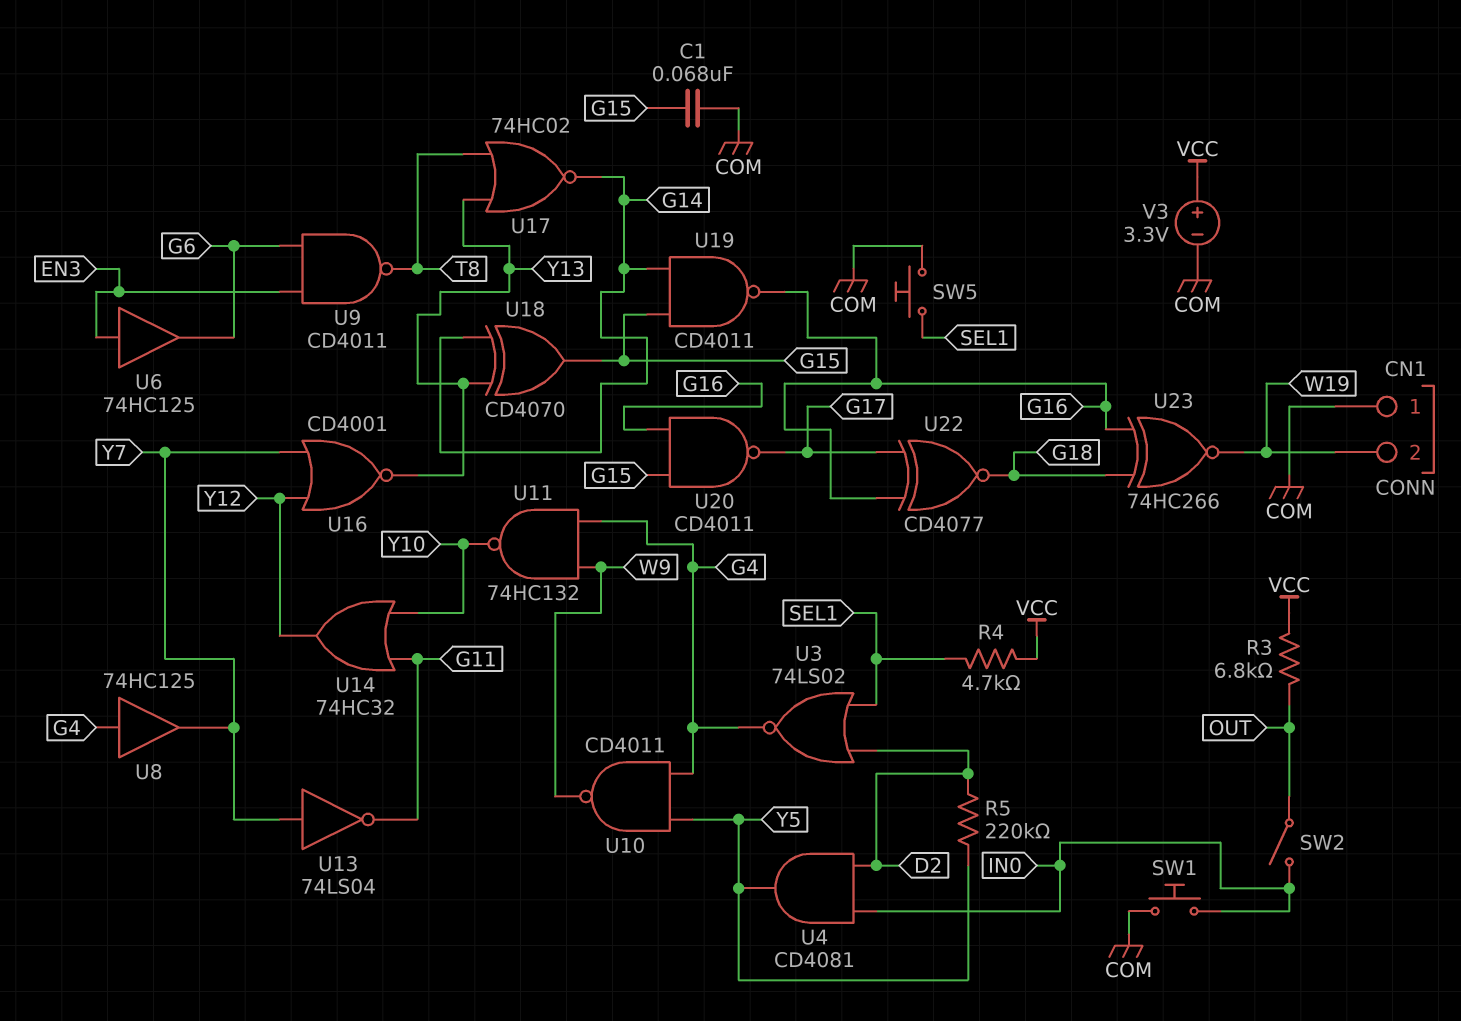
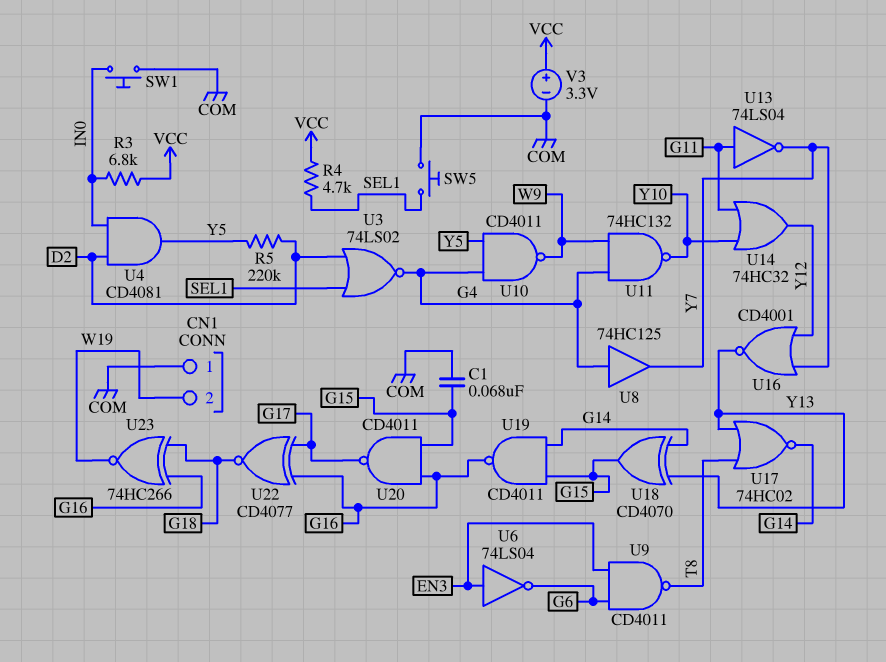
R3: 6.8k (OUT, VCC) -> 6.8k (IN0, VCC)
SW2: switch (IN0, OUT) -> none
U6: buffer 74HC125 (in EN3, out G6) -> NOT 74LS04 (in EN3, out G6)
U13: NOT 74LS04 (in Y7, out G11) -> NOT 74LS04 (in G11, out Y7)

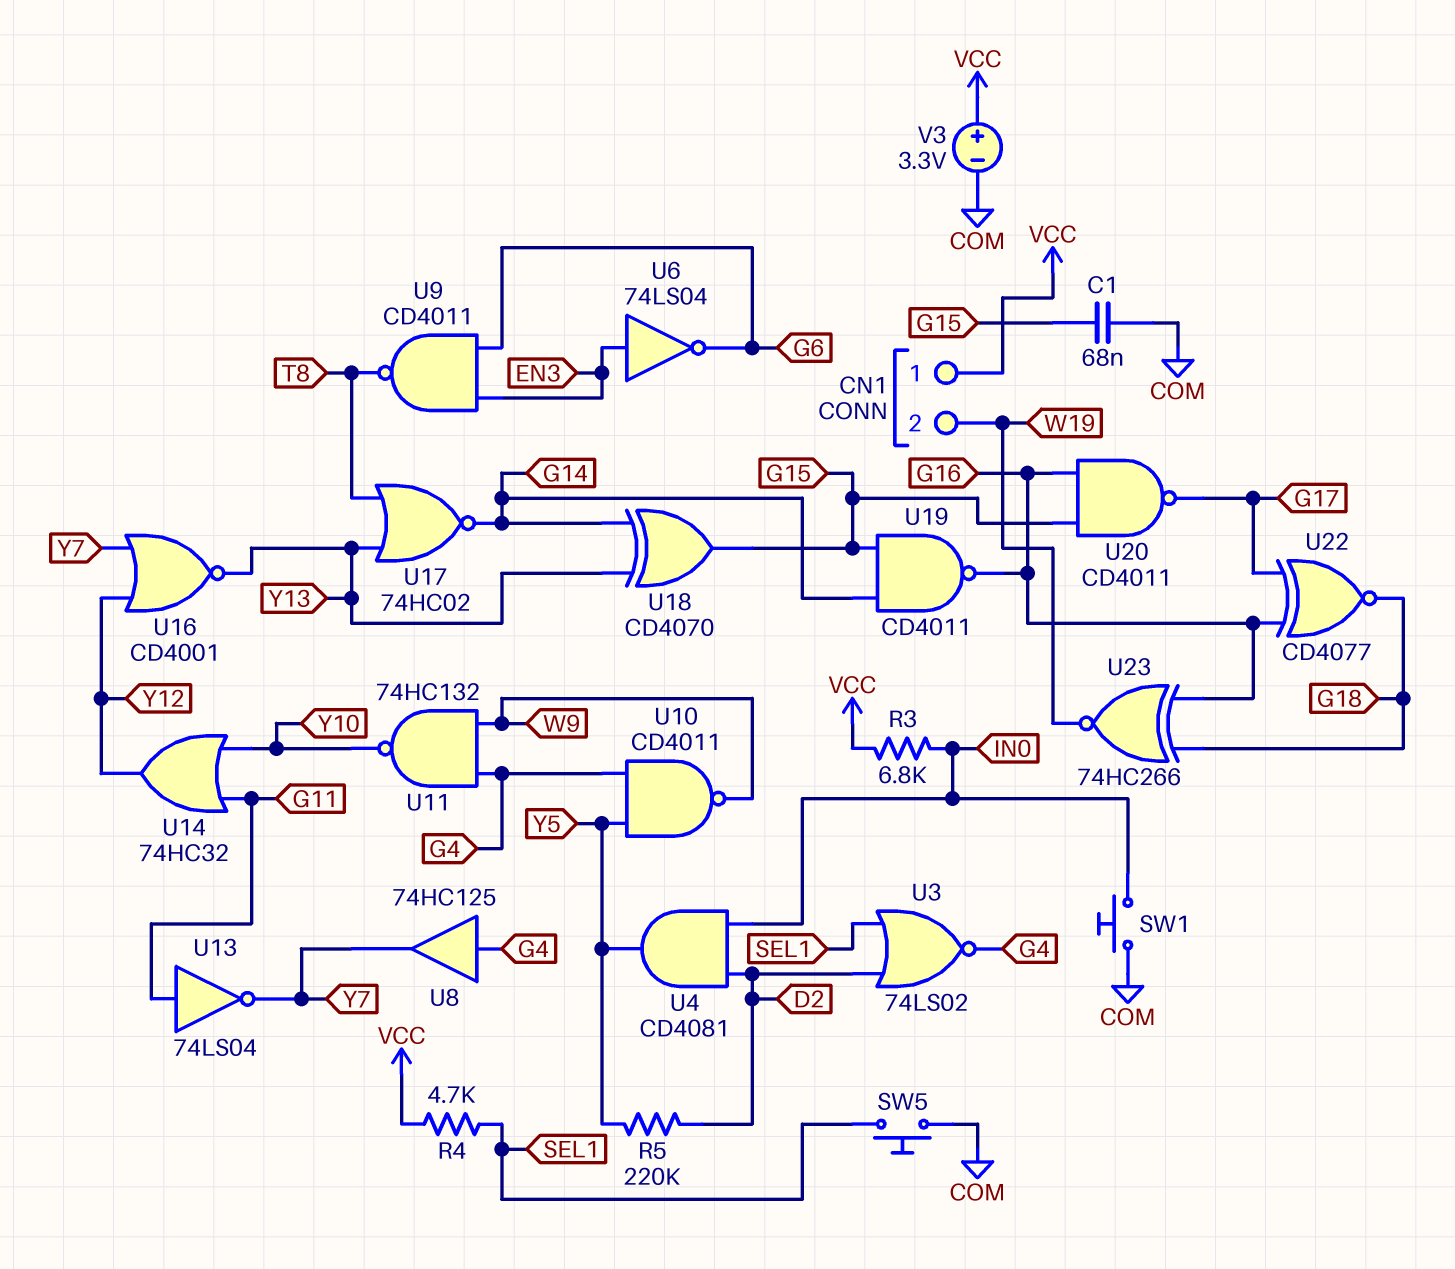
CN1 pin 1: COM -> VCC

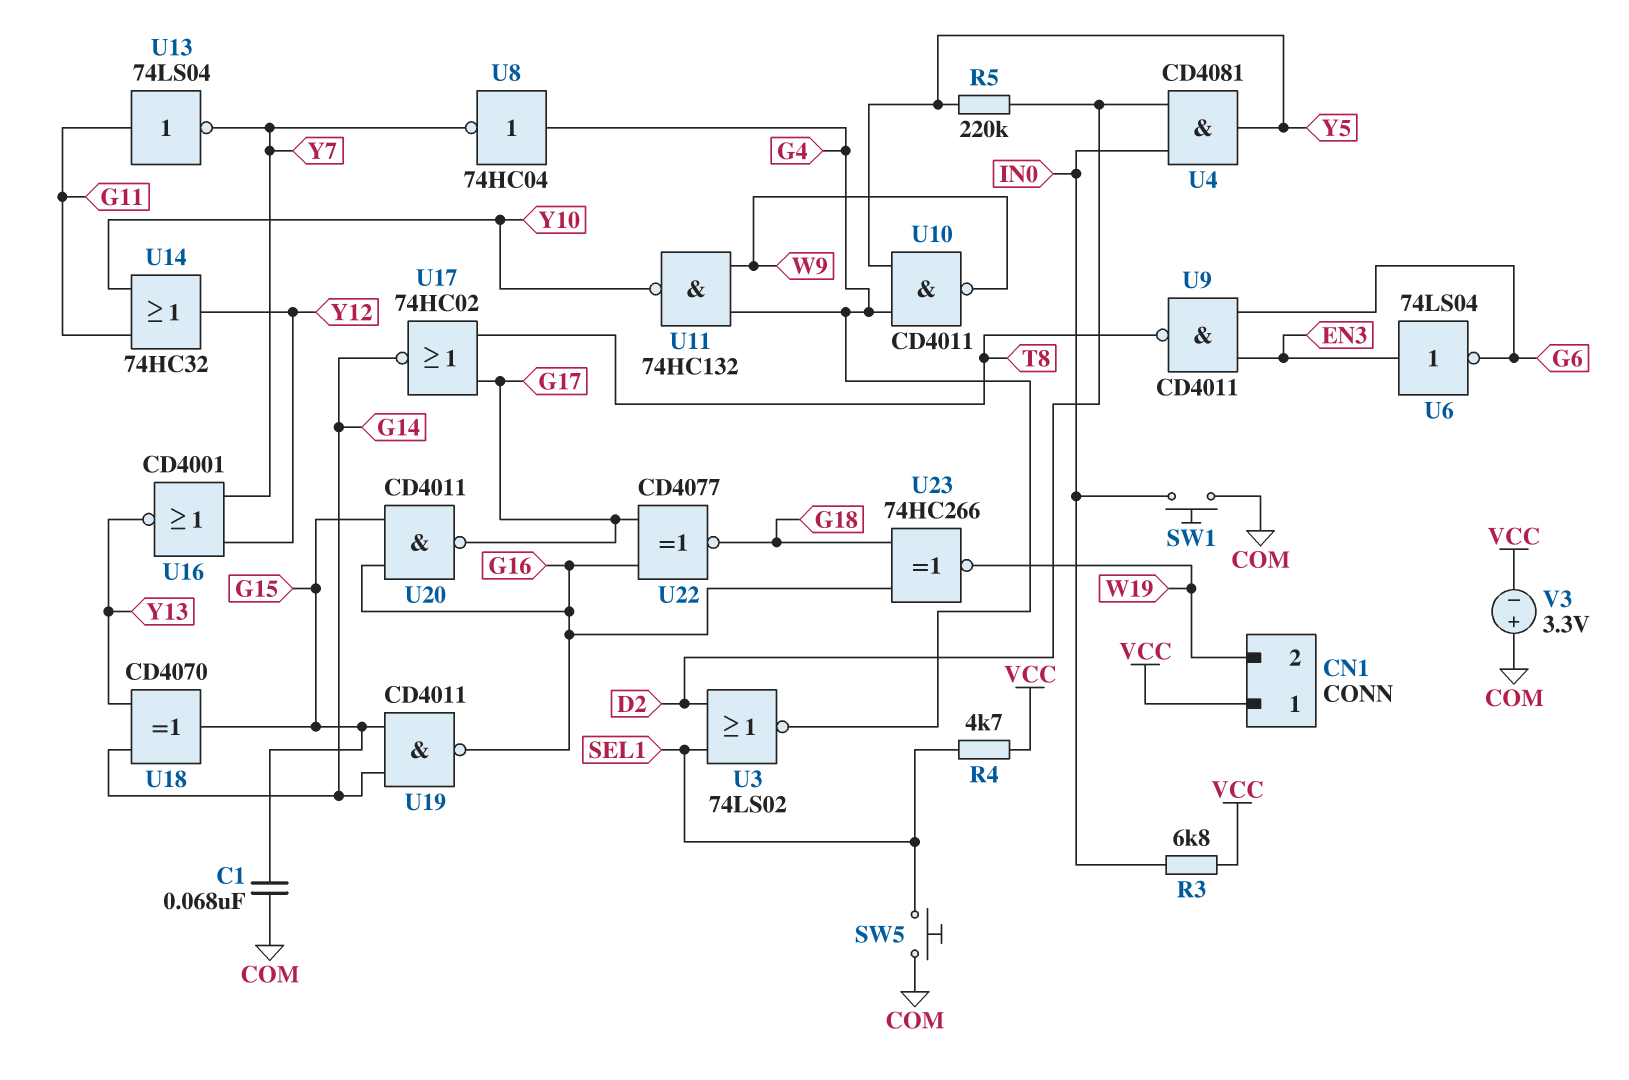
U8: buffer 74HC125 (in G4, out Y7) -> NOT 74HC04 (in G4, out Y7)
U17: NOR 74HC02 (in T8, in Y13, out G14) -> NOR 74HC02 (in G17, in T8, out G14)
V3: 3.3V (plus VCC, minus COM) -> 3.3V (plus COM, minus VCC)

